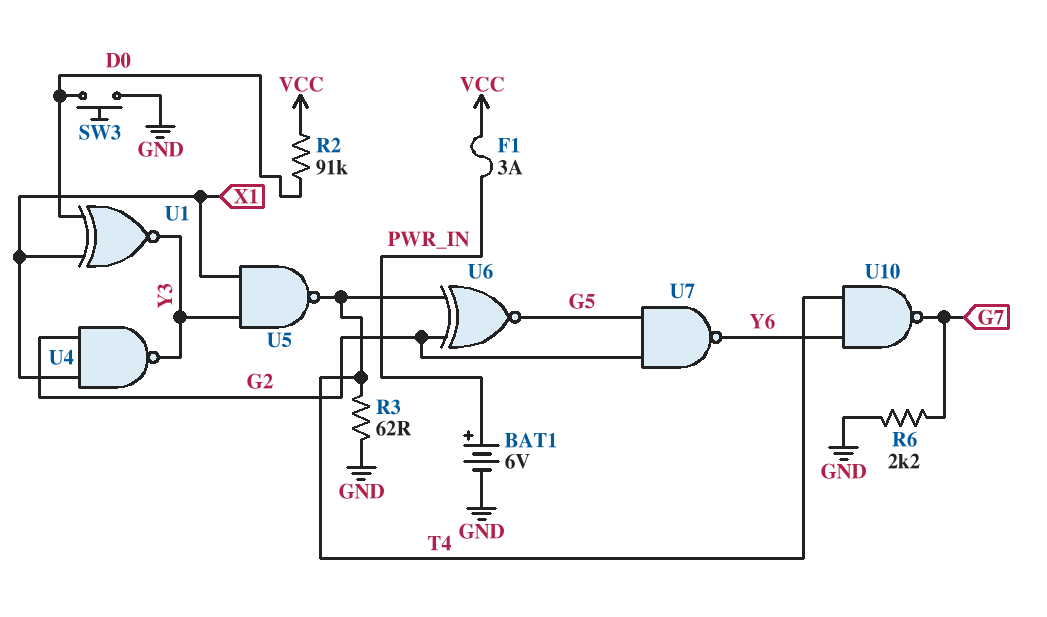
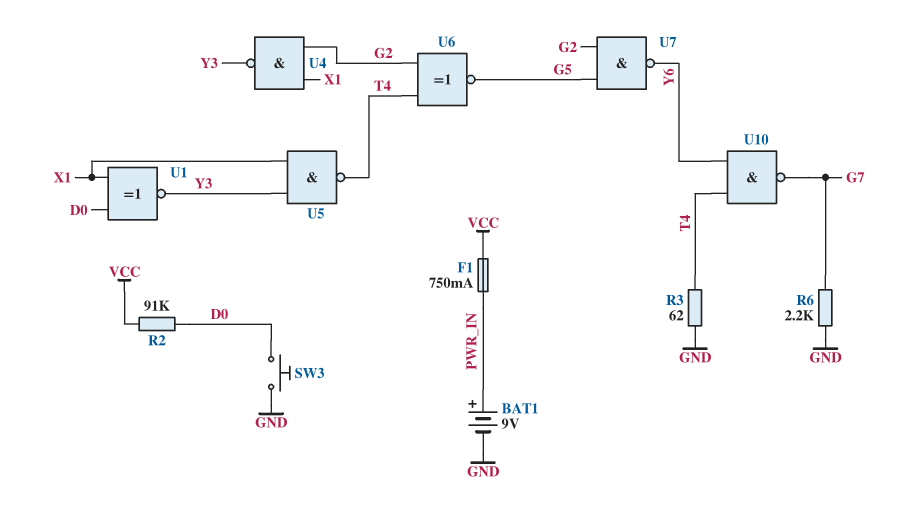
BAT1: 6V (plus PWR_IN, minus GND) -> 9V (plus PWR_IN, minus GND)
F1: 3A (PWR_IN, VCC) -> 750mA (PWR_IN, VCC)

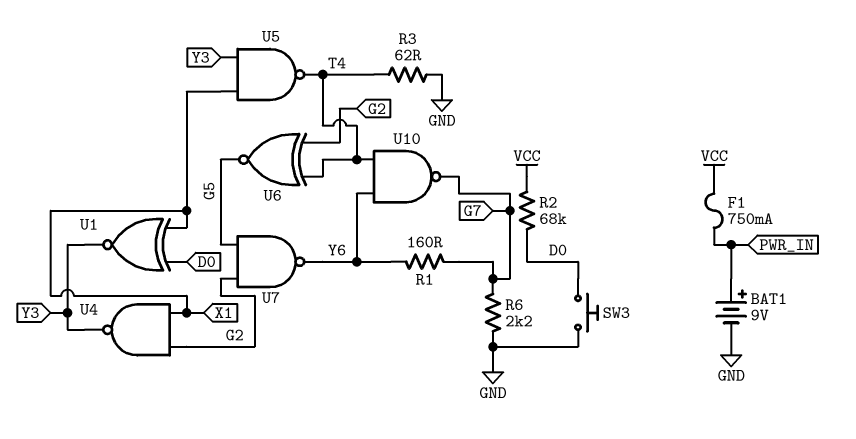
R1: none -> 160 (G7, Y6)
R2: 91k (D0, VCC) -> 68k (D0, VCC)

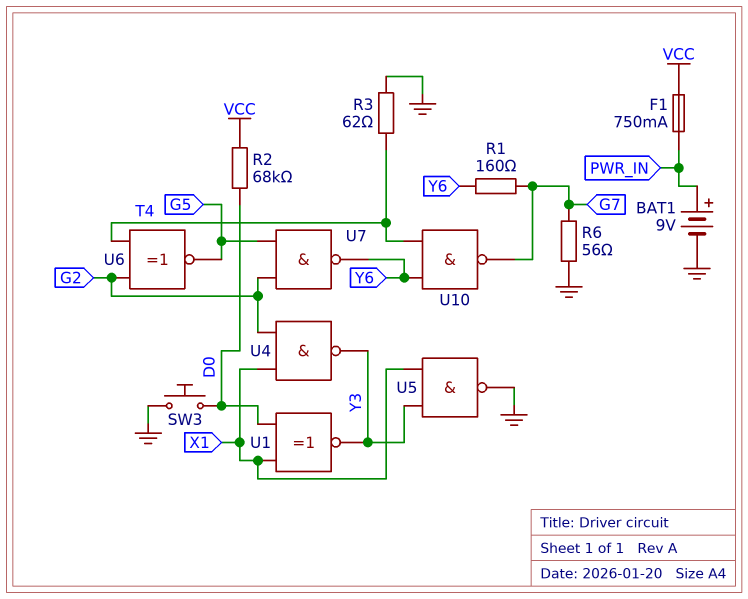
R6: 2.2k (G7, GND) -> 56 (G7, GND)
U5: NAND (in X1, in Y3, out T4) -> NAND (in X1, in Y3, out GND)

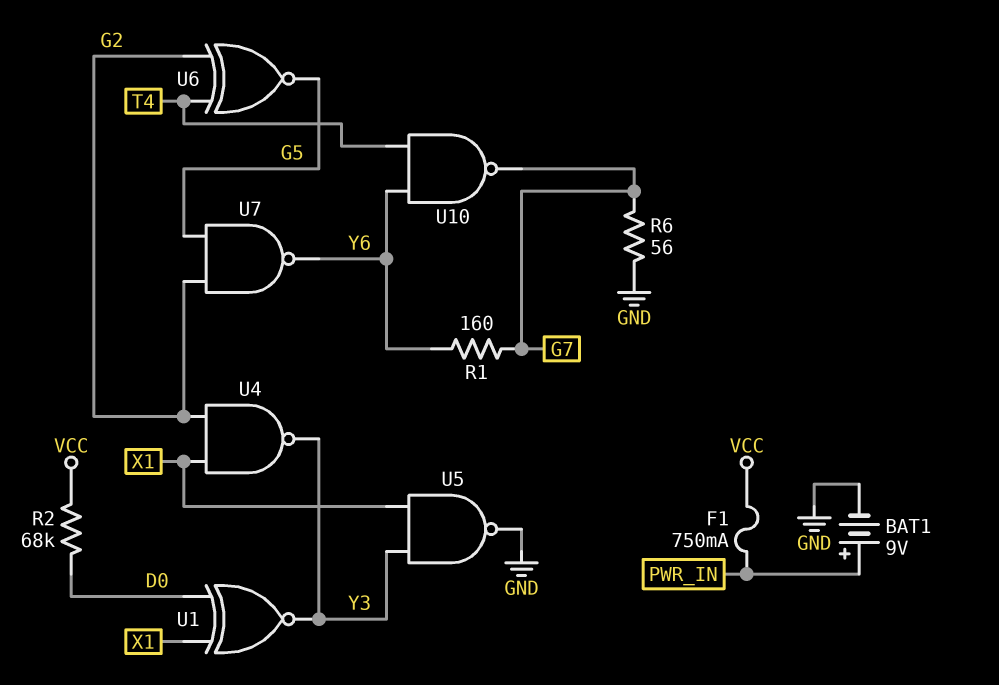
R3: 62 (GND, T4) -> none
SW3: button (D0, GND) -> none

